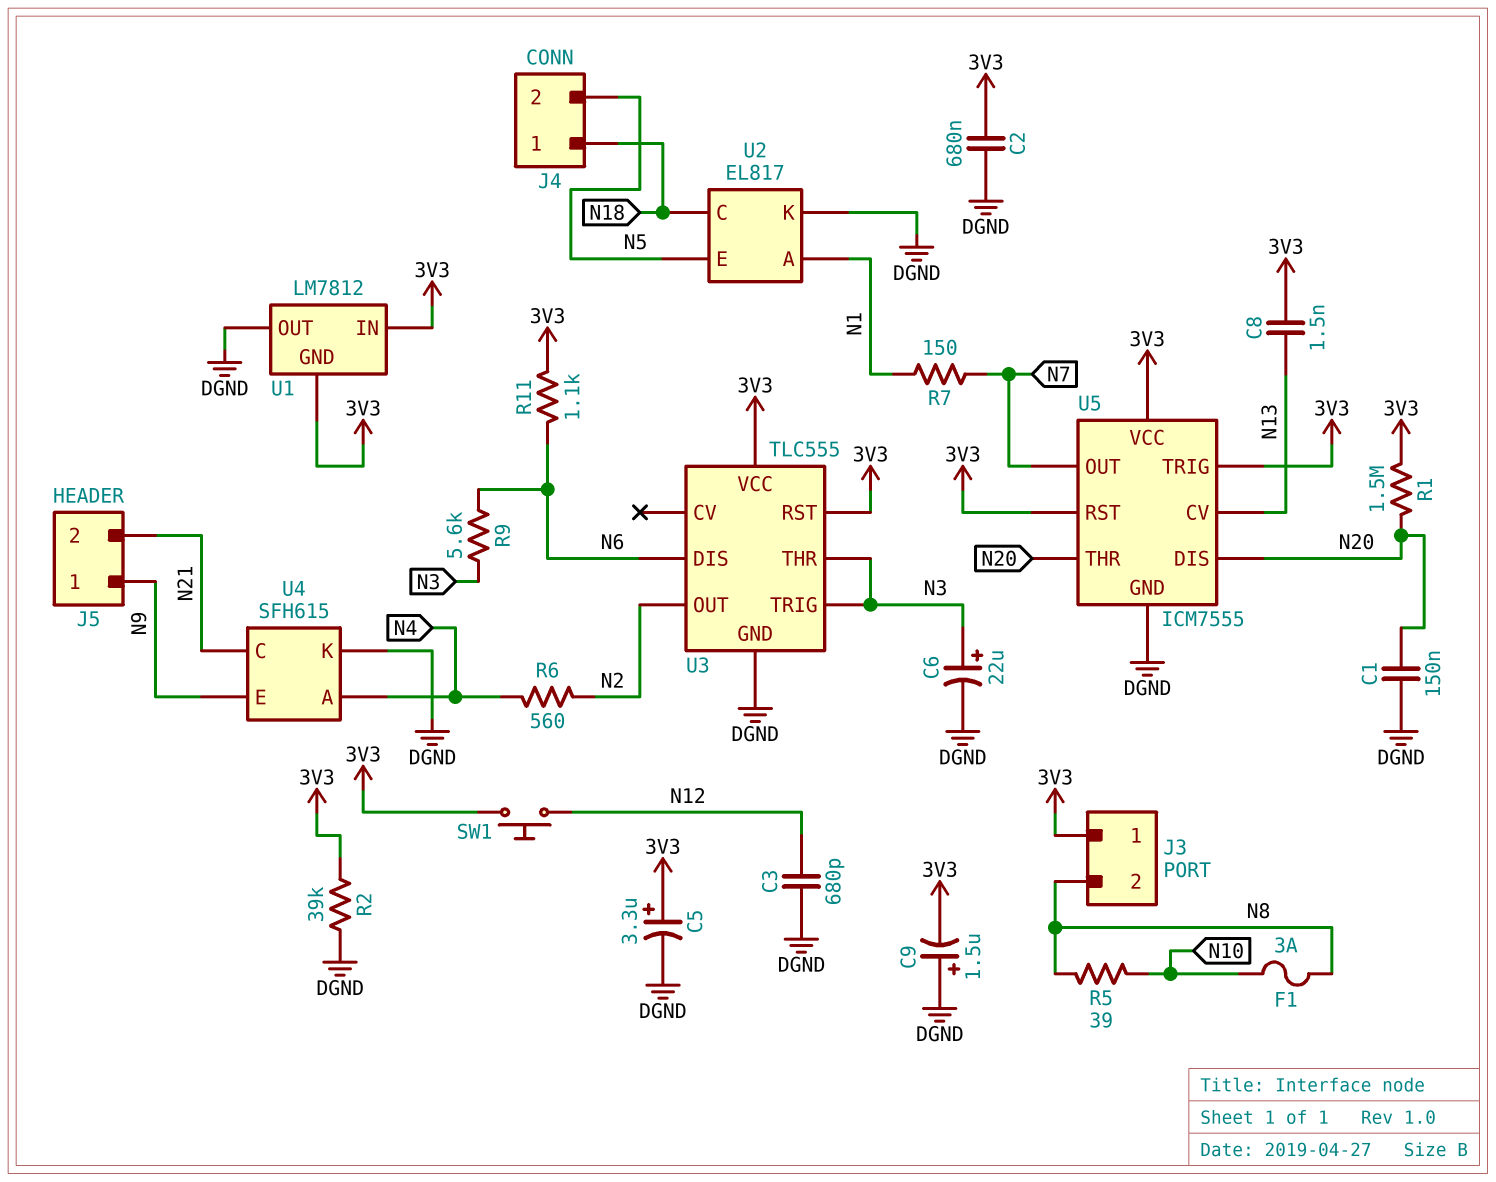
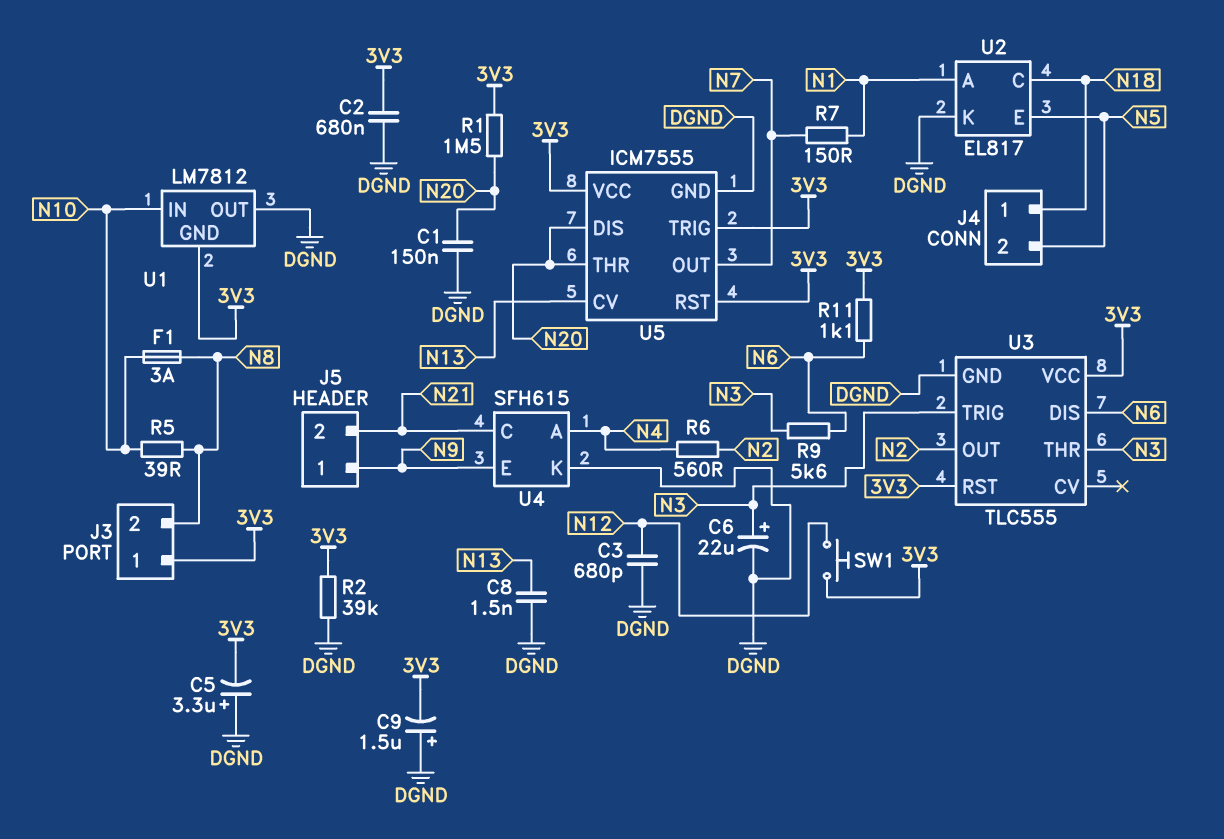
C5: 3.3uF (plus 3V3, minus DGND) -> 3.3uF (plus DGND, minus 3V3)
C8: 1.5nF (3V3, N13) -> 1.5nF (DGND, N13)
U1 pin IN: 3V3 -> N10

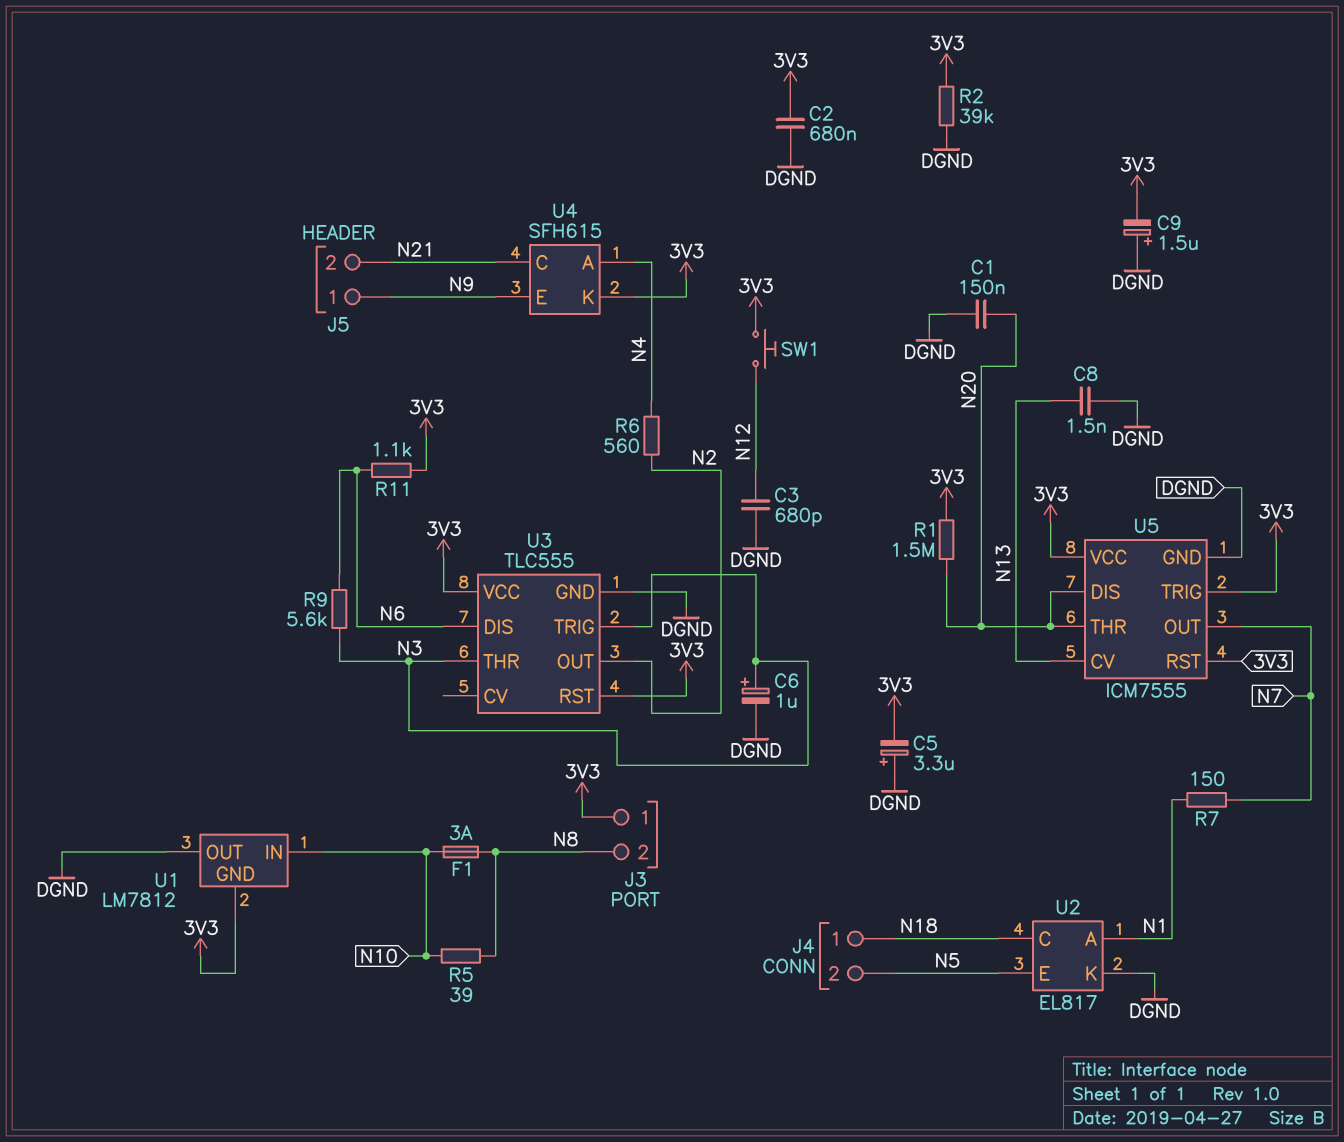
C6: 22uF (plus N3, minus DGND) -> 1uF (plus N3, minus DGND)
U4 pin K: DGND -> 3V3

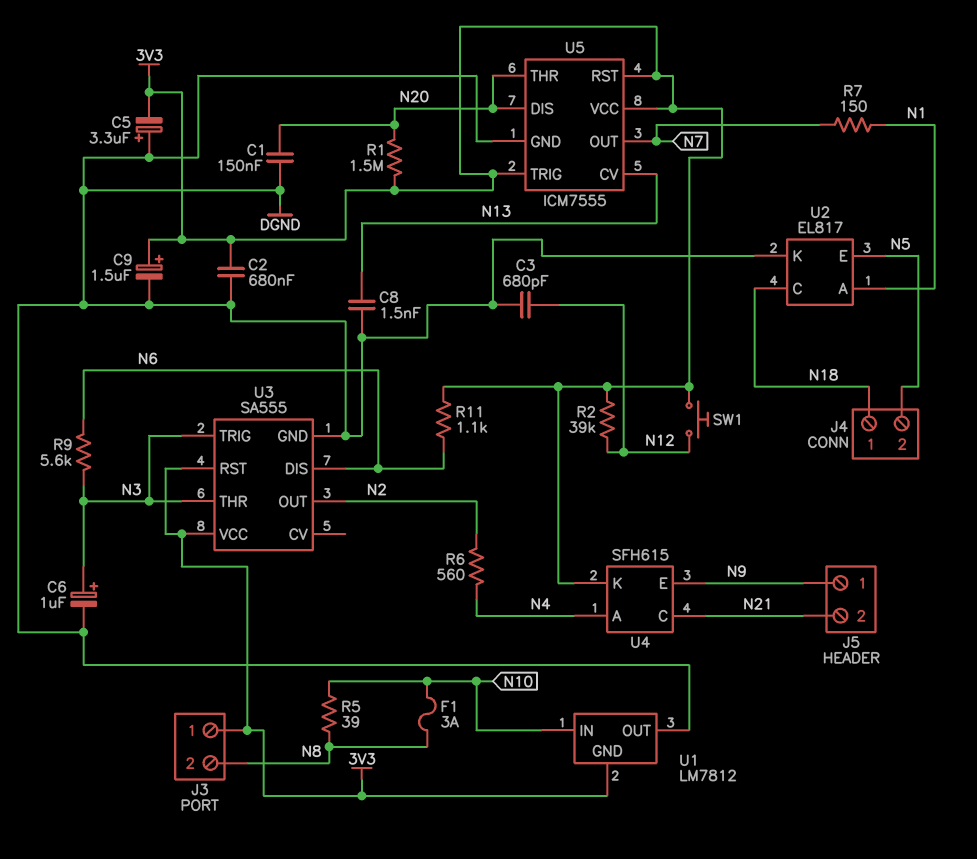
C9: 1.5uF (plus DGND, minus 3V3) -> 1.5uF (plus 3V3, minus DGND)
R2: 39k (3V3, DGND) -> 39k (3V3, N12)
U3: TLC555 -> SA555

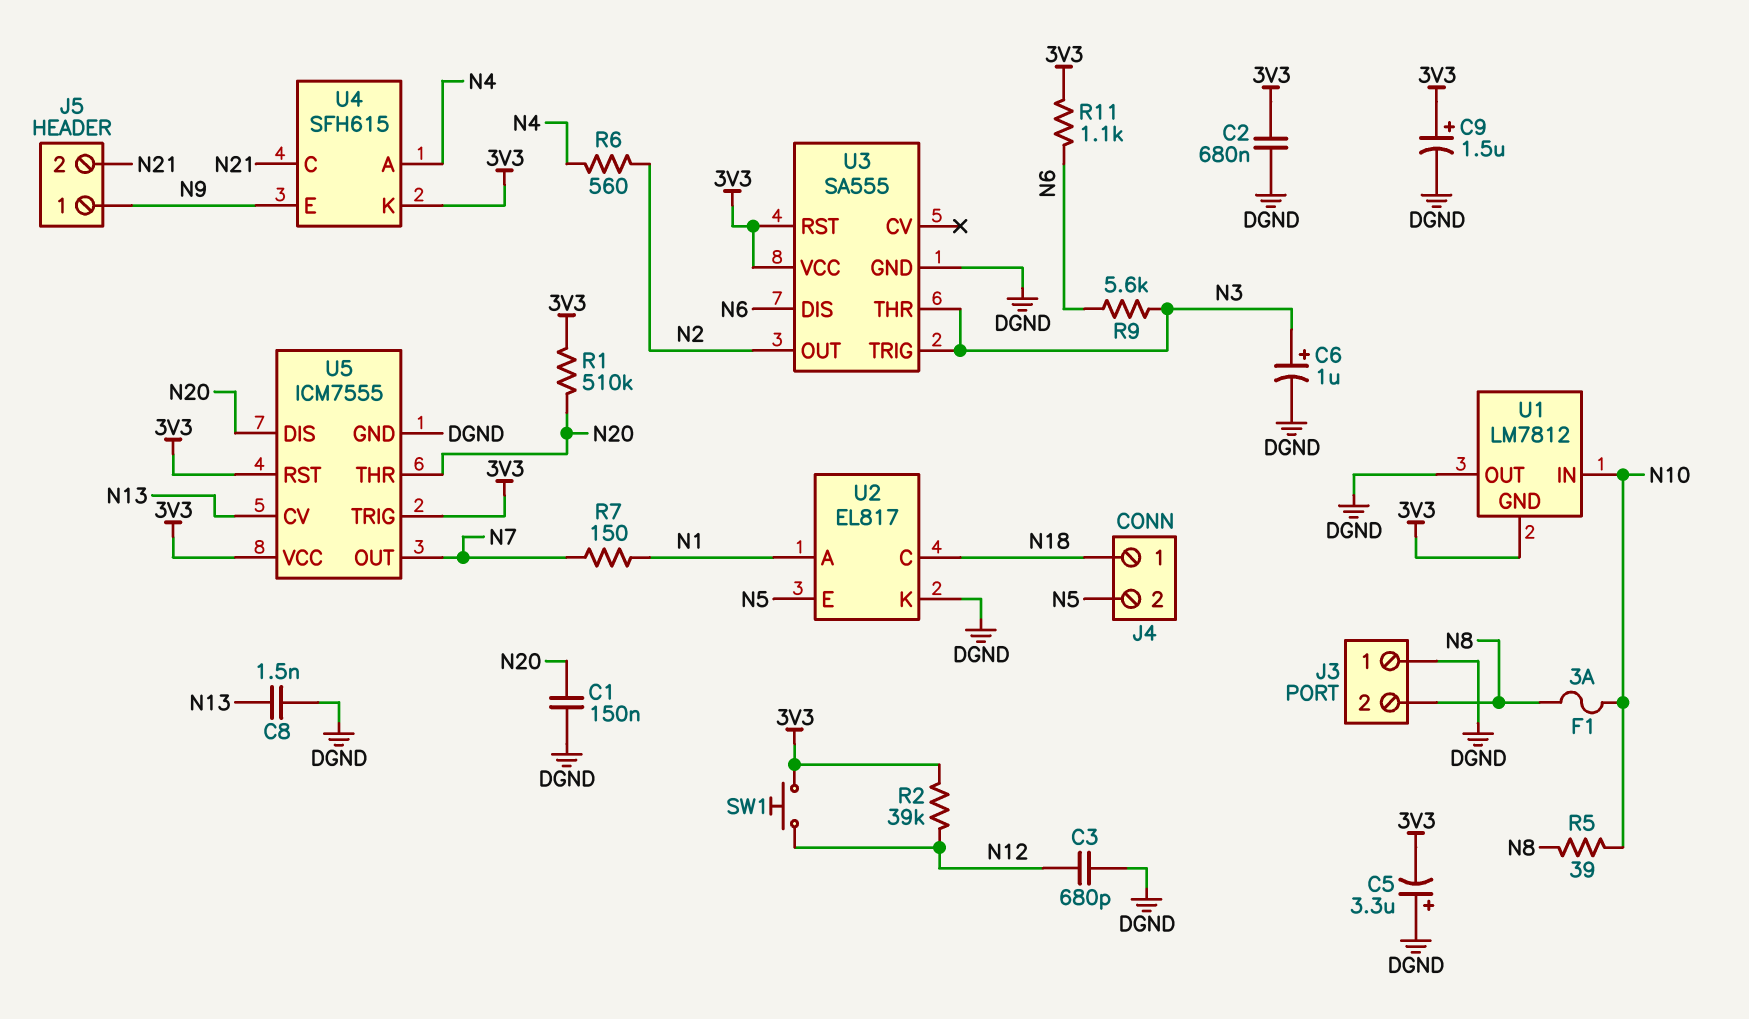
J3 pin 1: 3V3 -> DGND
R1: 1.5M (3V3, N20) -> 510k (3V3, N20)

